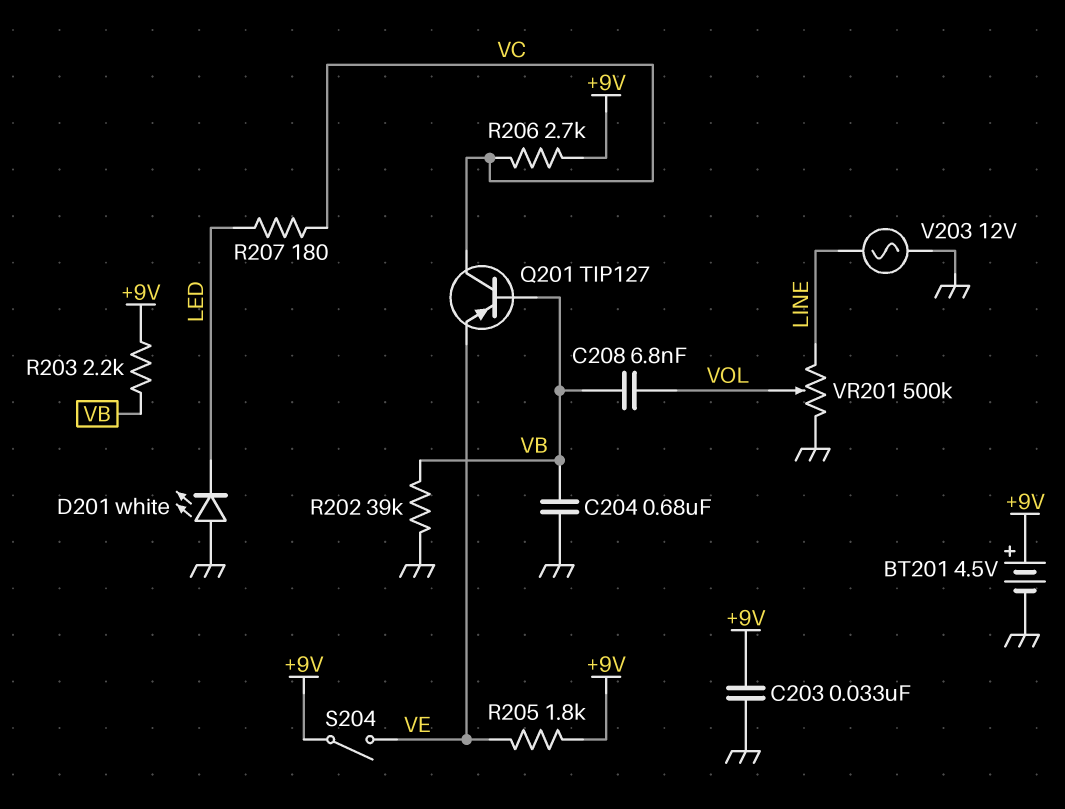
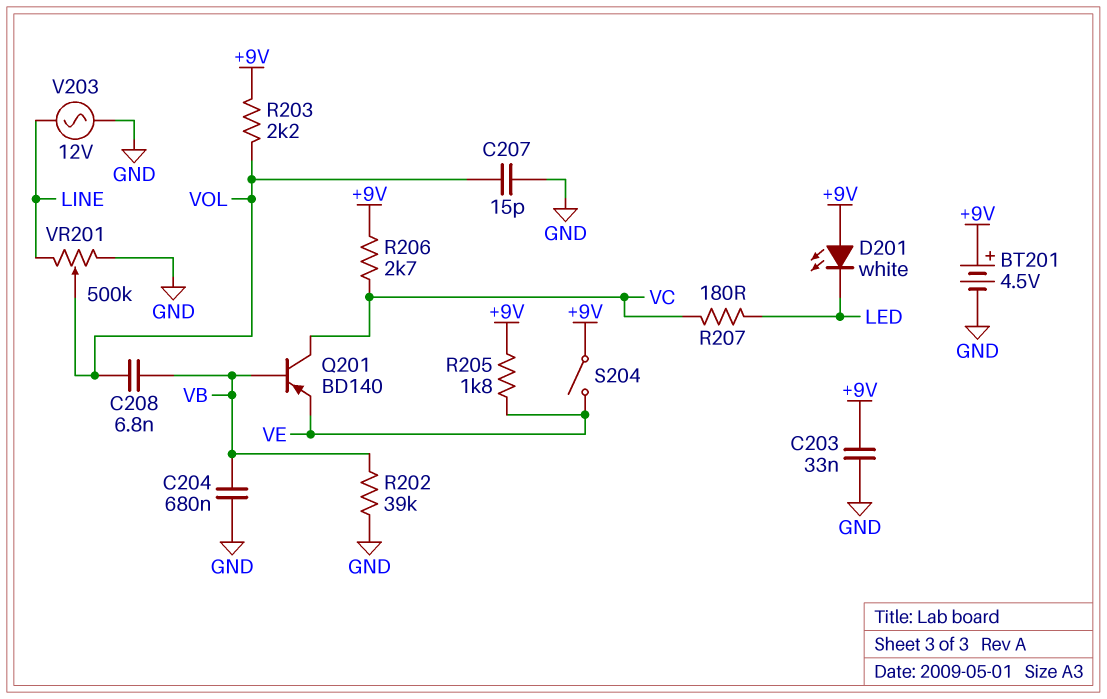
C207: none -> 15pF (GND, VOL)
D201: LED white (A GND, K LED) -> LED white (A +9V, K LED)
Q201: PNP TIP127 (B VB, C VC, E VE) -> PNP BD140 (B VB, C VC, E VE)
R203: 2.2k (+9V, VB) -> 2.2k (+9V, VOL)

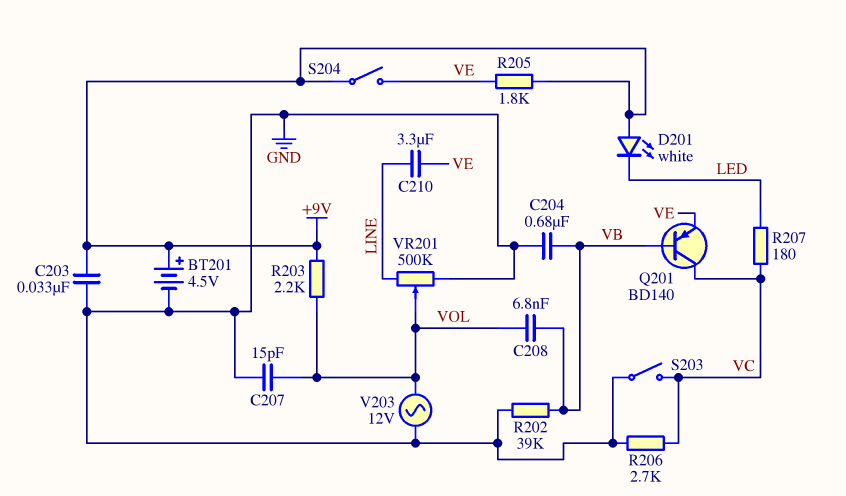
C210: none -> 3.3uF (LINE, VE)
R206: 2.7k (+9V, VC) -> 2.7k (GND, VC)
S203: none -> switch (GND, VC)
V203: AC 12V (GND, LINE) -> AC 12V (GND, VOL)

